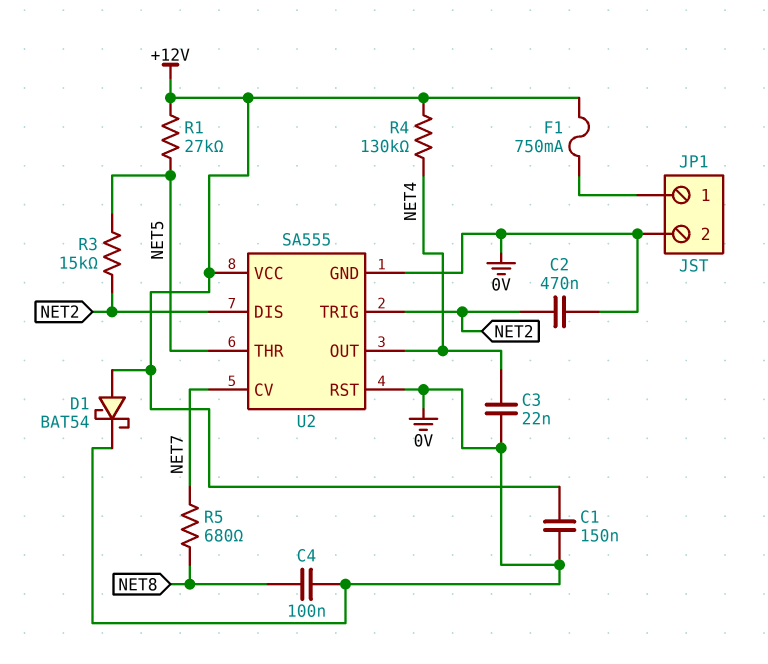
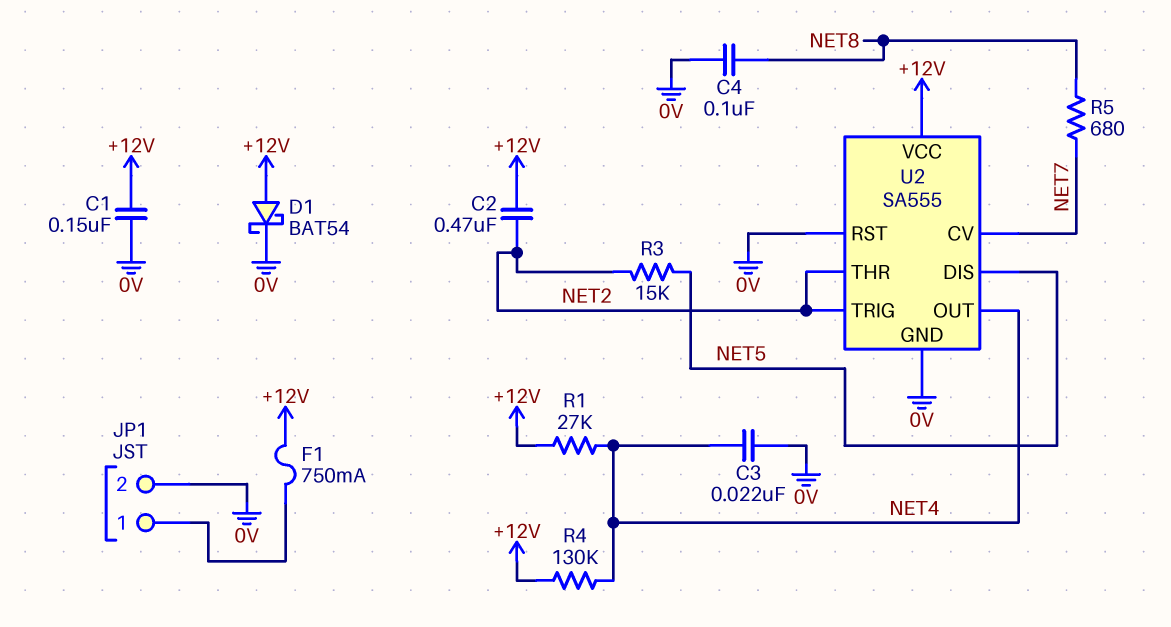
C2: 470nF (0V, NET2) -> 470nF (+12V, NET2)
R1: 27k (+12V, NET5) -> 27k (+12V, NET4)
U2 pin DIS: NET2 -> NET5
U2 pin THR: NET5 -> NET2

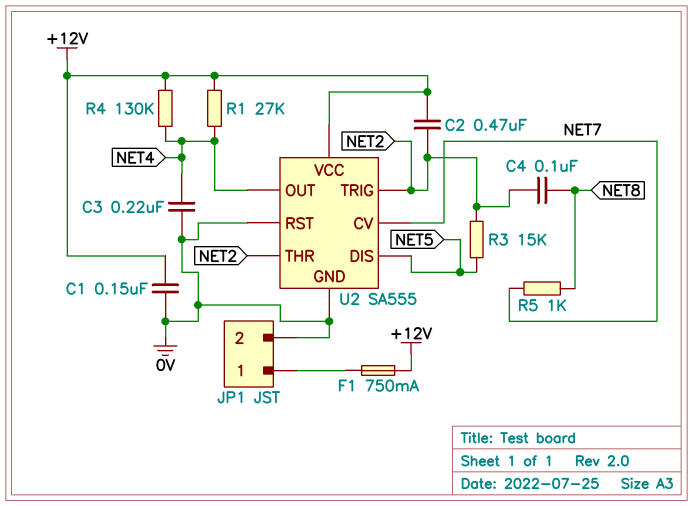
C3: 22nF (0V, NET4) -> 220nF (0V, NET4)
C4: 100nF (0V, NET8) -> 100nF (NET2, NET8)
D1: schottky BAT54 (A +12V, K 0V) -> none
R5: 680 (NET7, NET8) -> 1k (NET7, NET8)

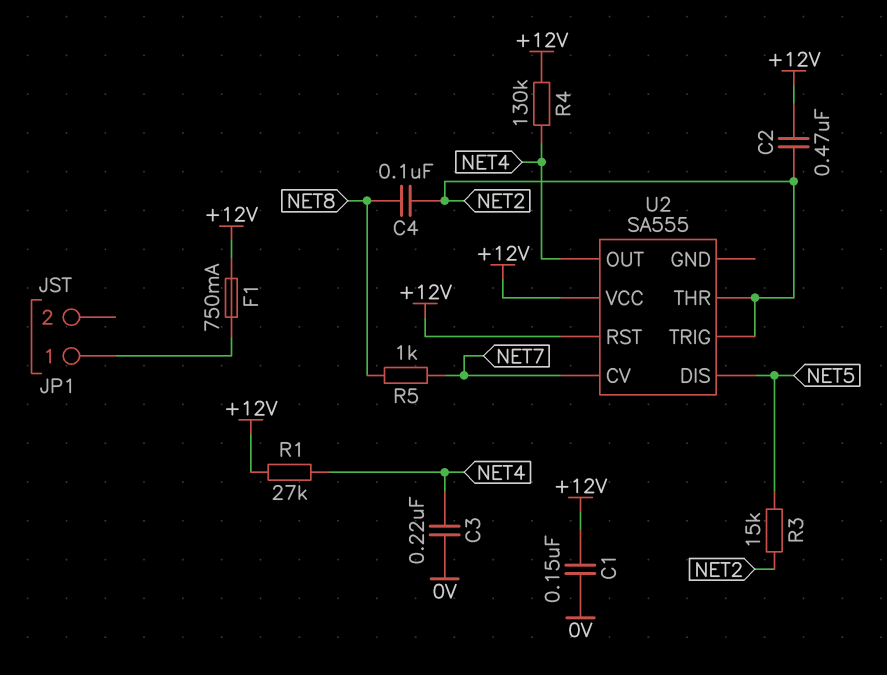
JP1 pin 2: 0V -> none
U2 pin GND: 0V -> none
U2 pin RST: 0V -> +12V

